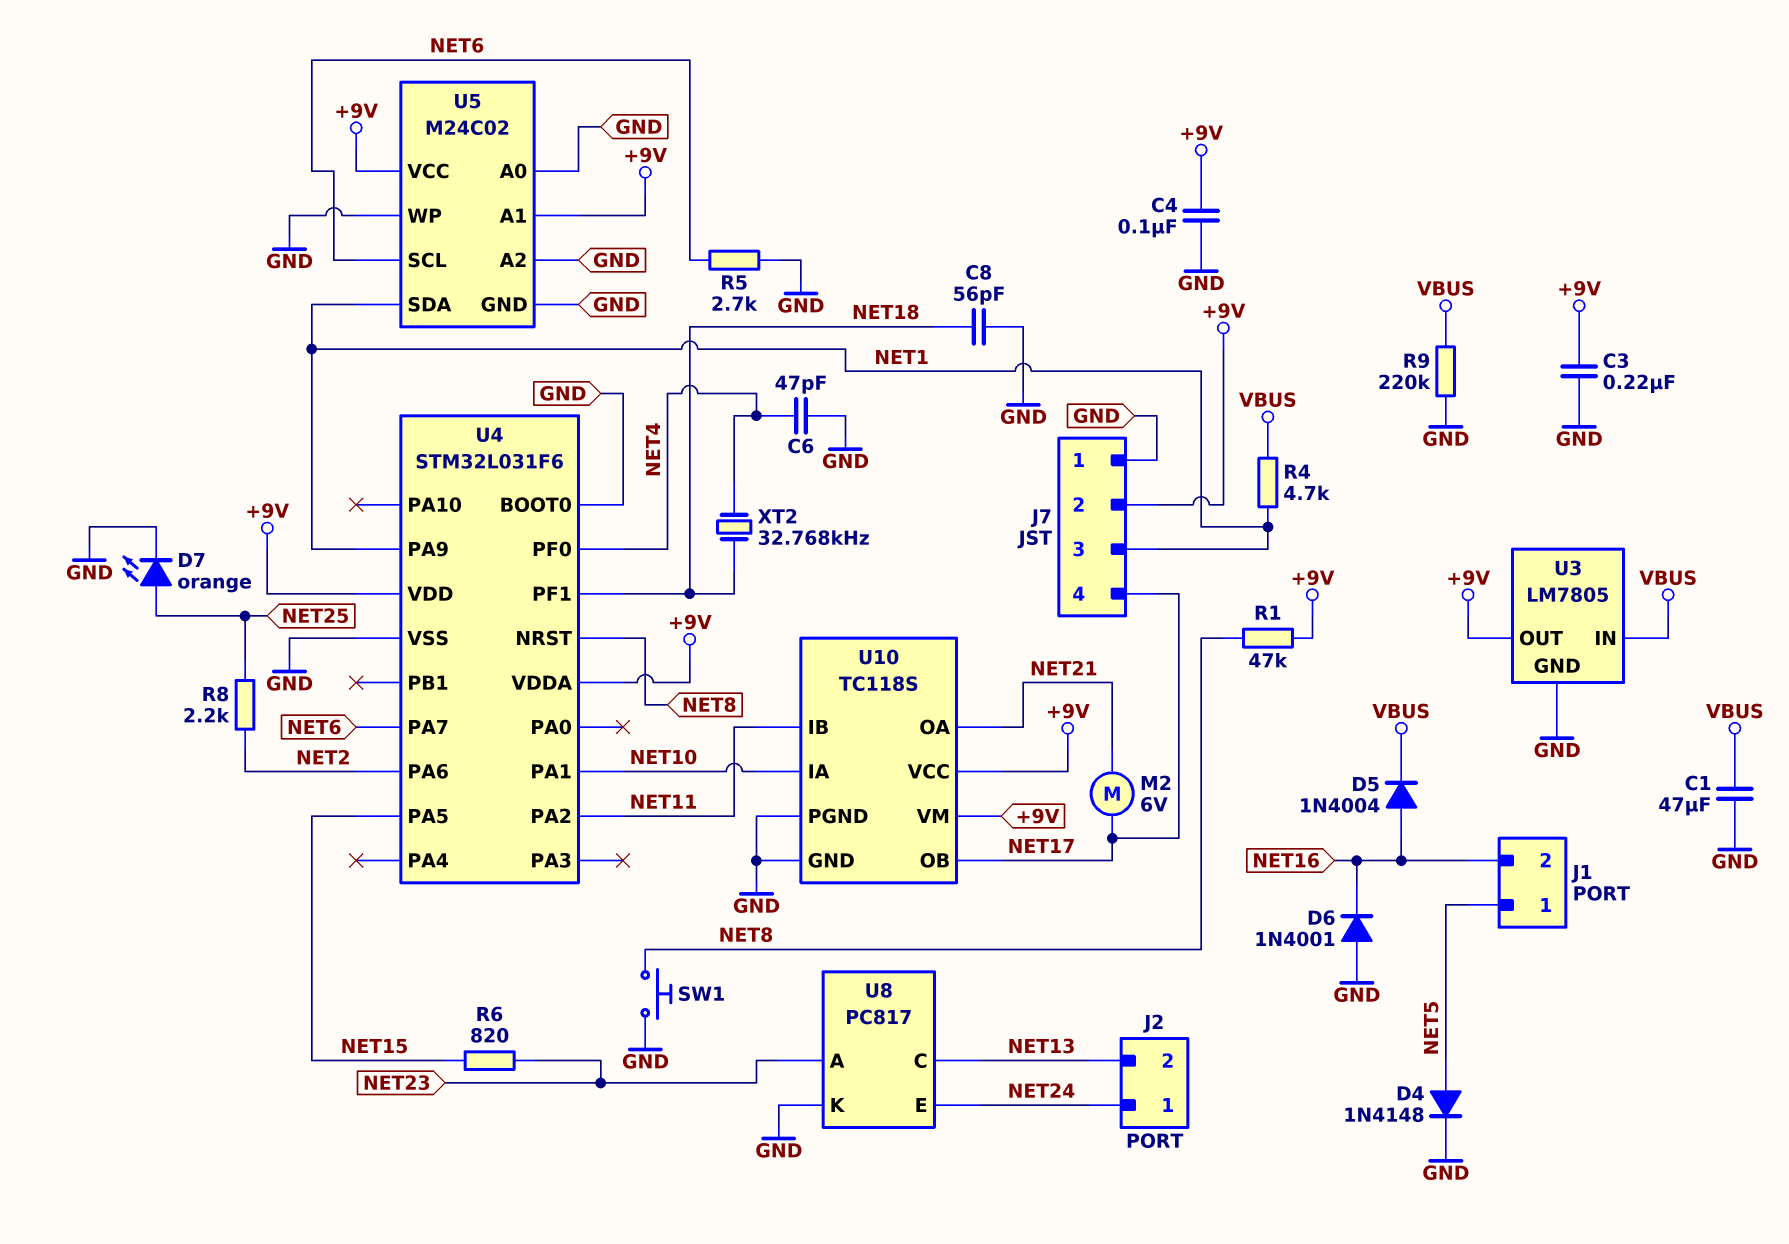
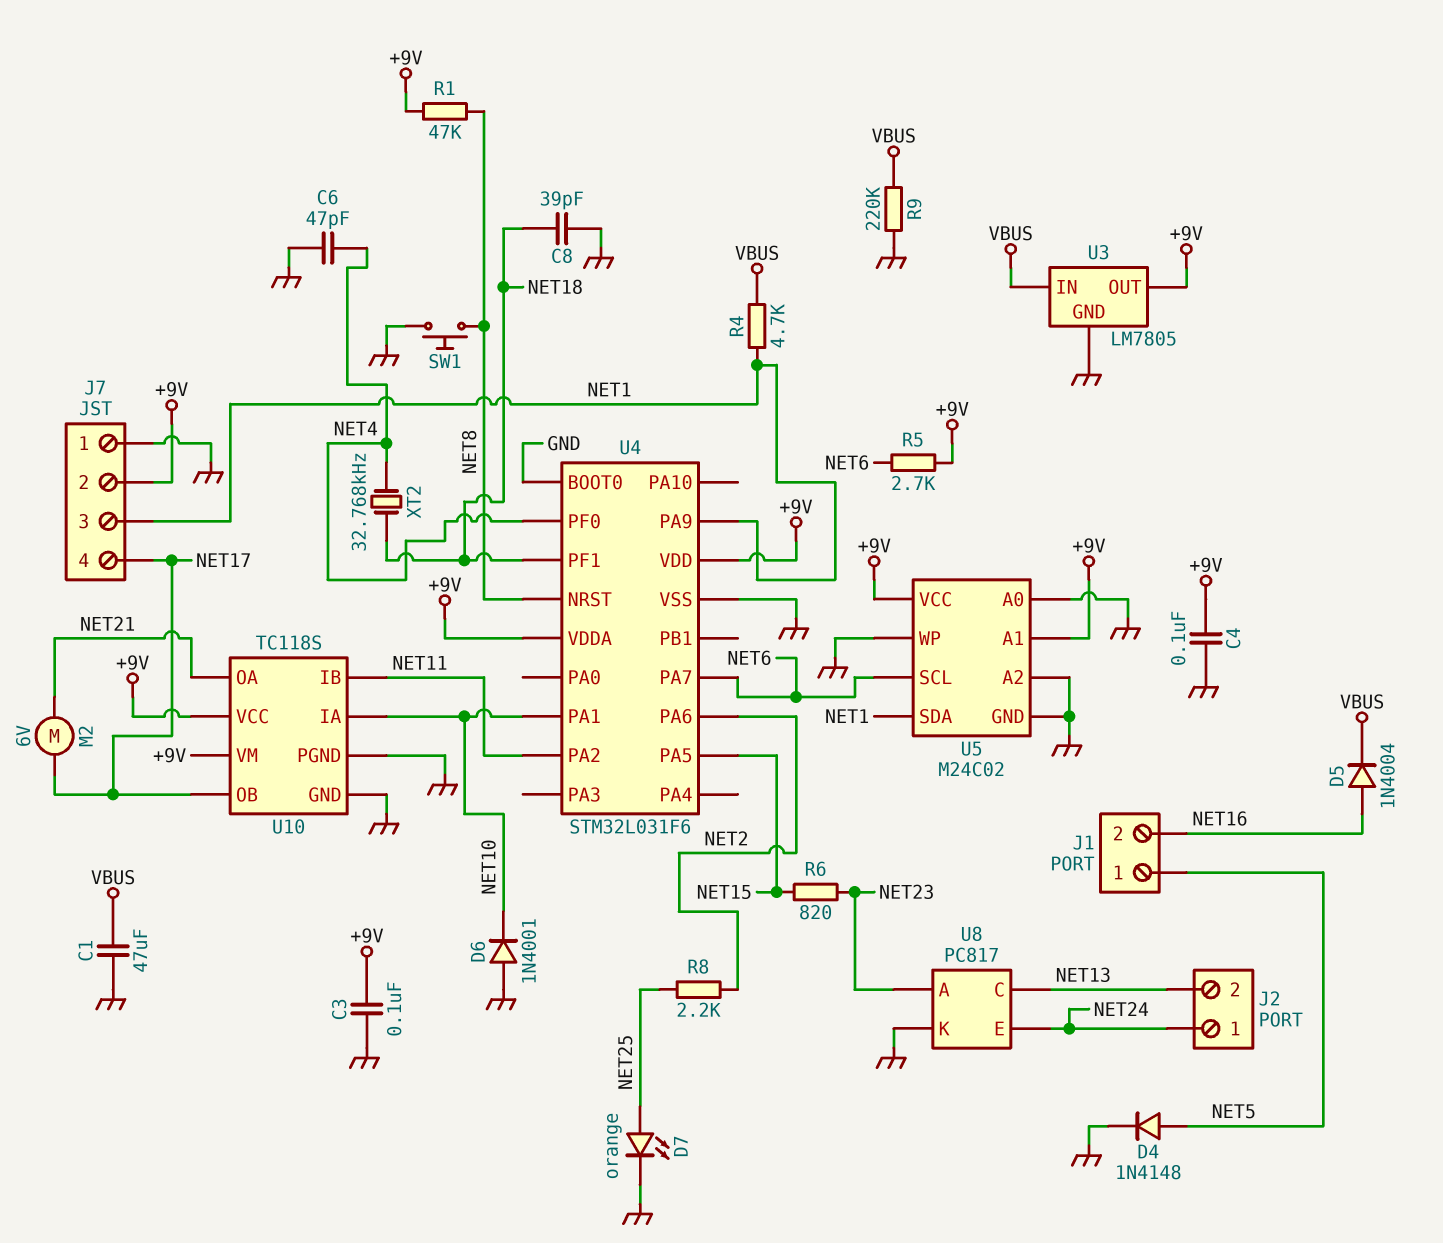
C3: 220nF (+9V, GND) -> 100nF (+9V, GND)
C8: 56pF (GND, NET18) -> 39pF (GND, NET18)
D6: diode 1N4001 (A GND, K NET16) -> diode 1N4001 (A GND, K NET10)
R5: 2.7k (GND, NET6) -> 2.7k (+9V, NET6)

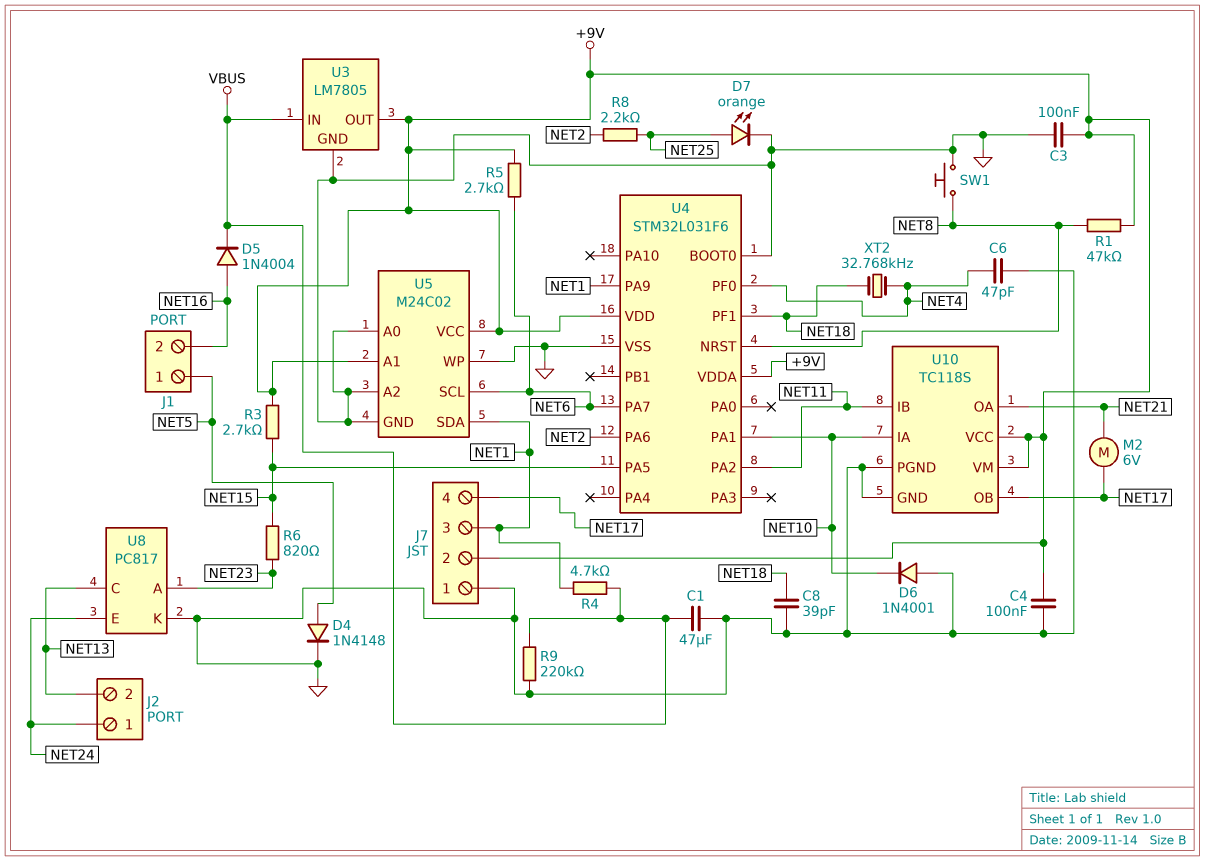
R3: none -> 2.7k (+9V, NET15)

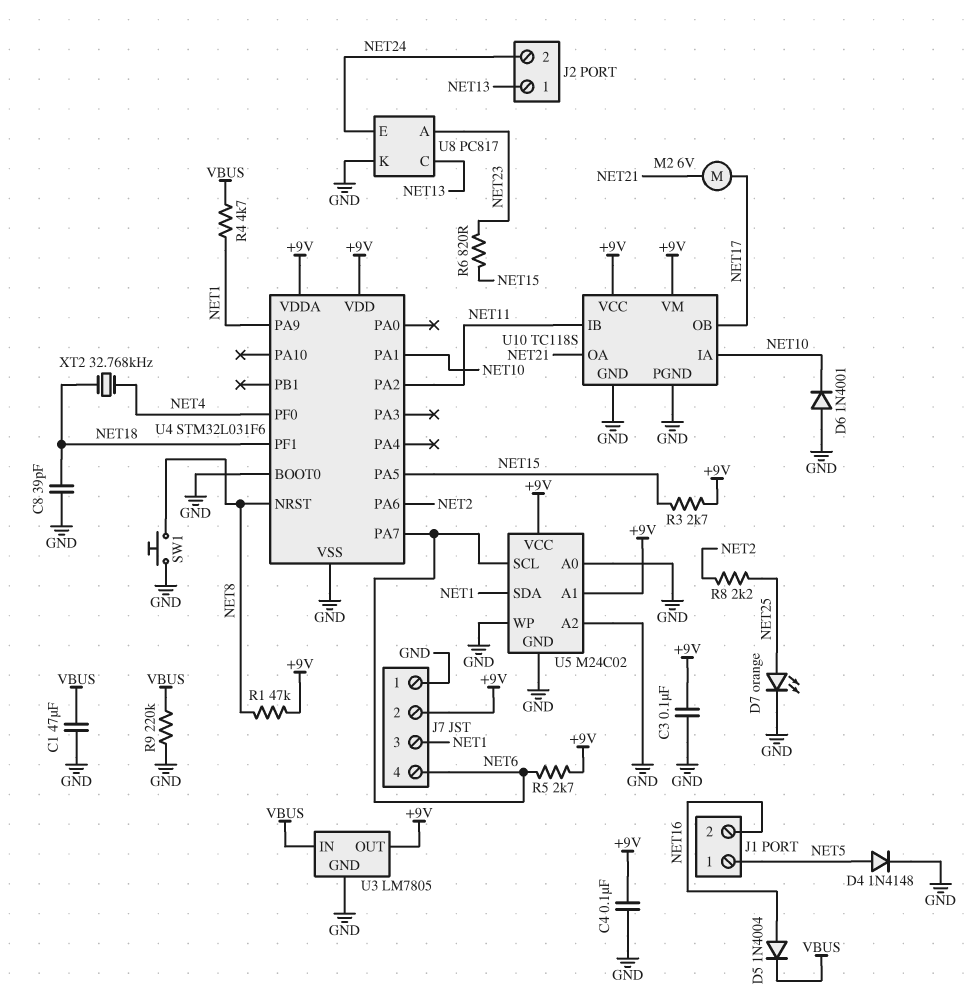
C6: 47pF (GND, NET4) -> none
J2 pin 1: NET24 -> NET13
J2 pin 2: NET13 -> NET24
J7 pin 4: NET17 -> NET6

